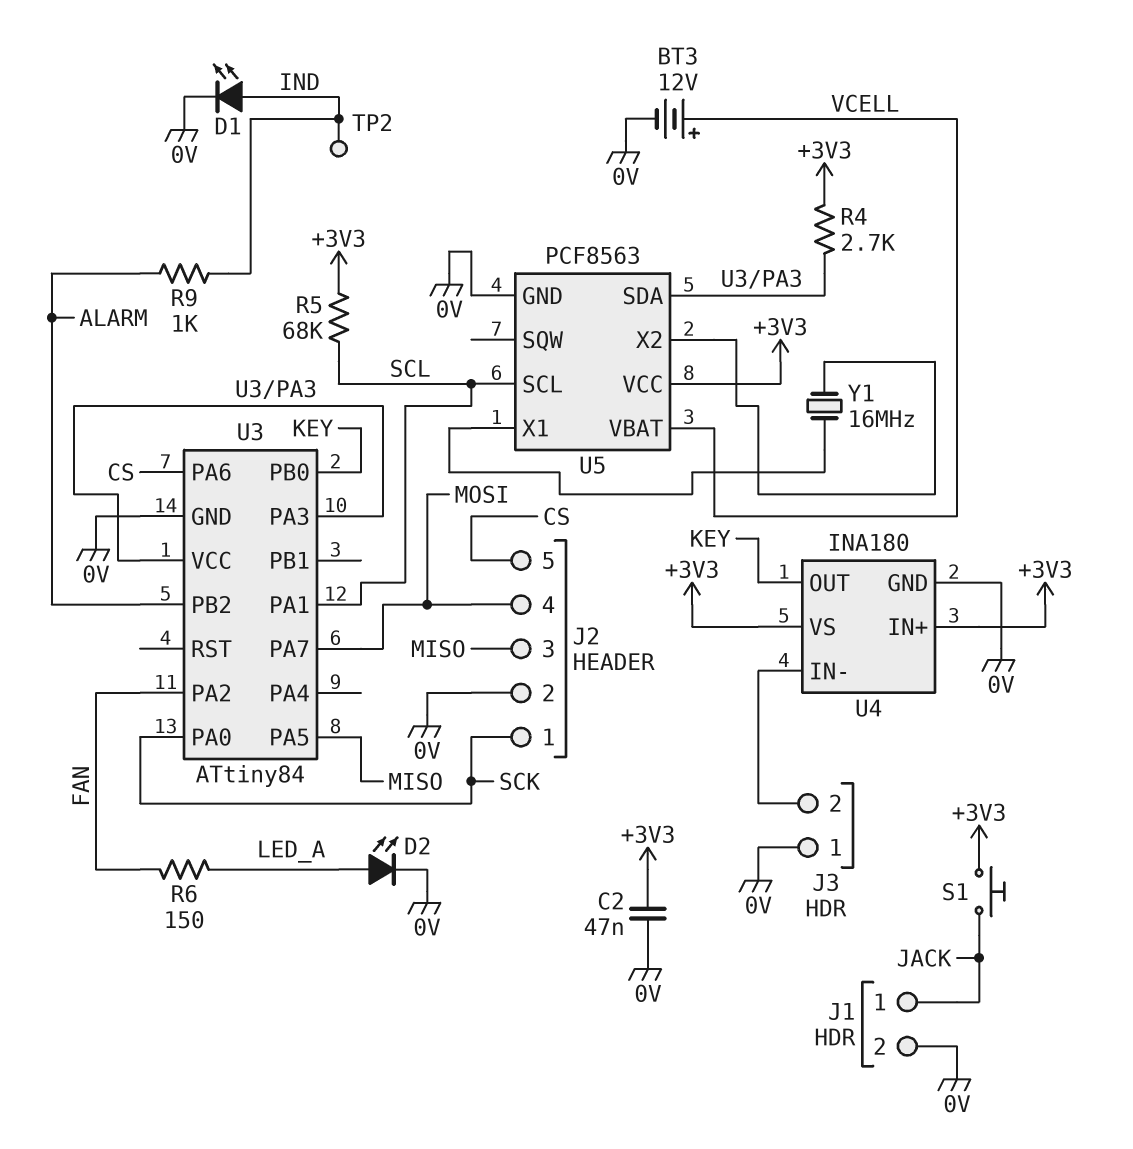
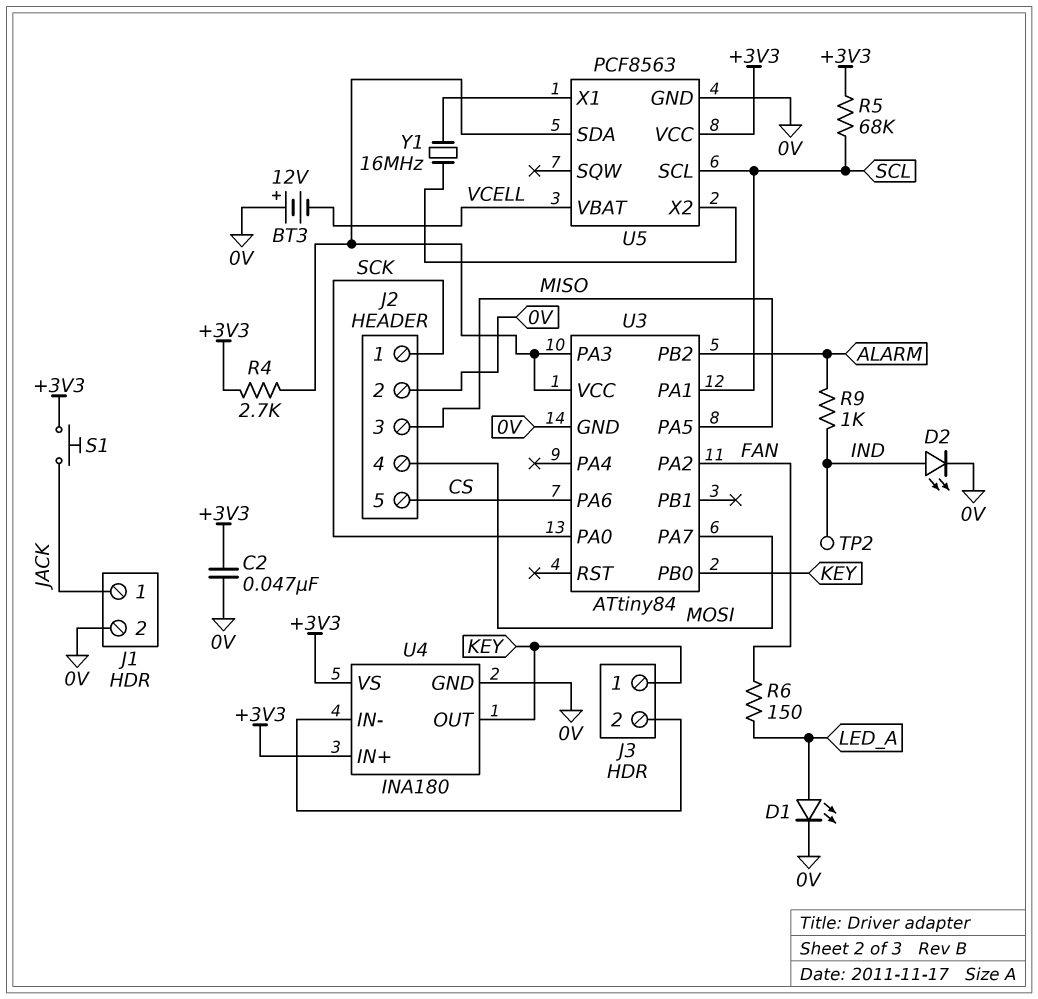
BT3: 12V (plus VCELL, minus 0V) -> 12V (plus 0V, minus VCELL)
D1: LED (A IND, K 0V) -> LED (A LED_A, K 0V)
D2: LED (A LED_A, K 0V) -> LED (A IND, K 0V)
J3 pin 1: 0V -> KEY

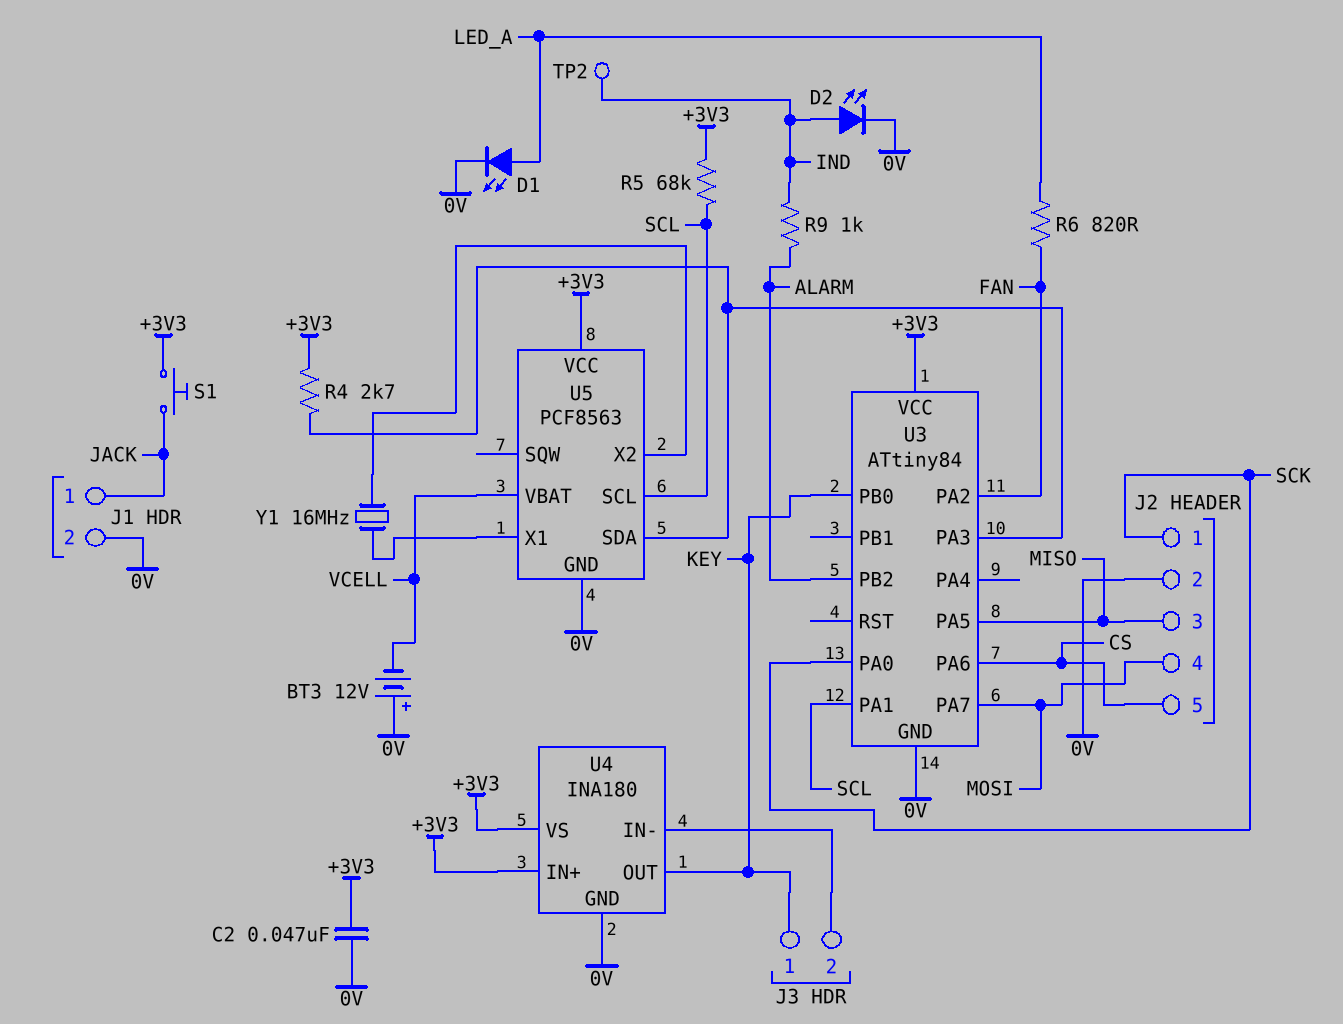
R6: 150 (FAN, LED_A) -> 820 (FAN, LED_A)
U3 pin VCC: U3/PA3 -> +3V3

